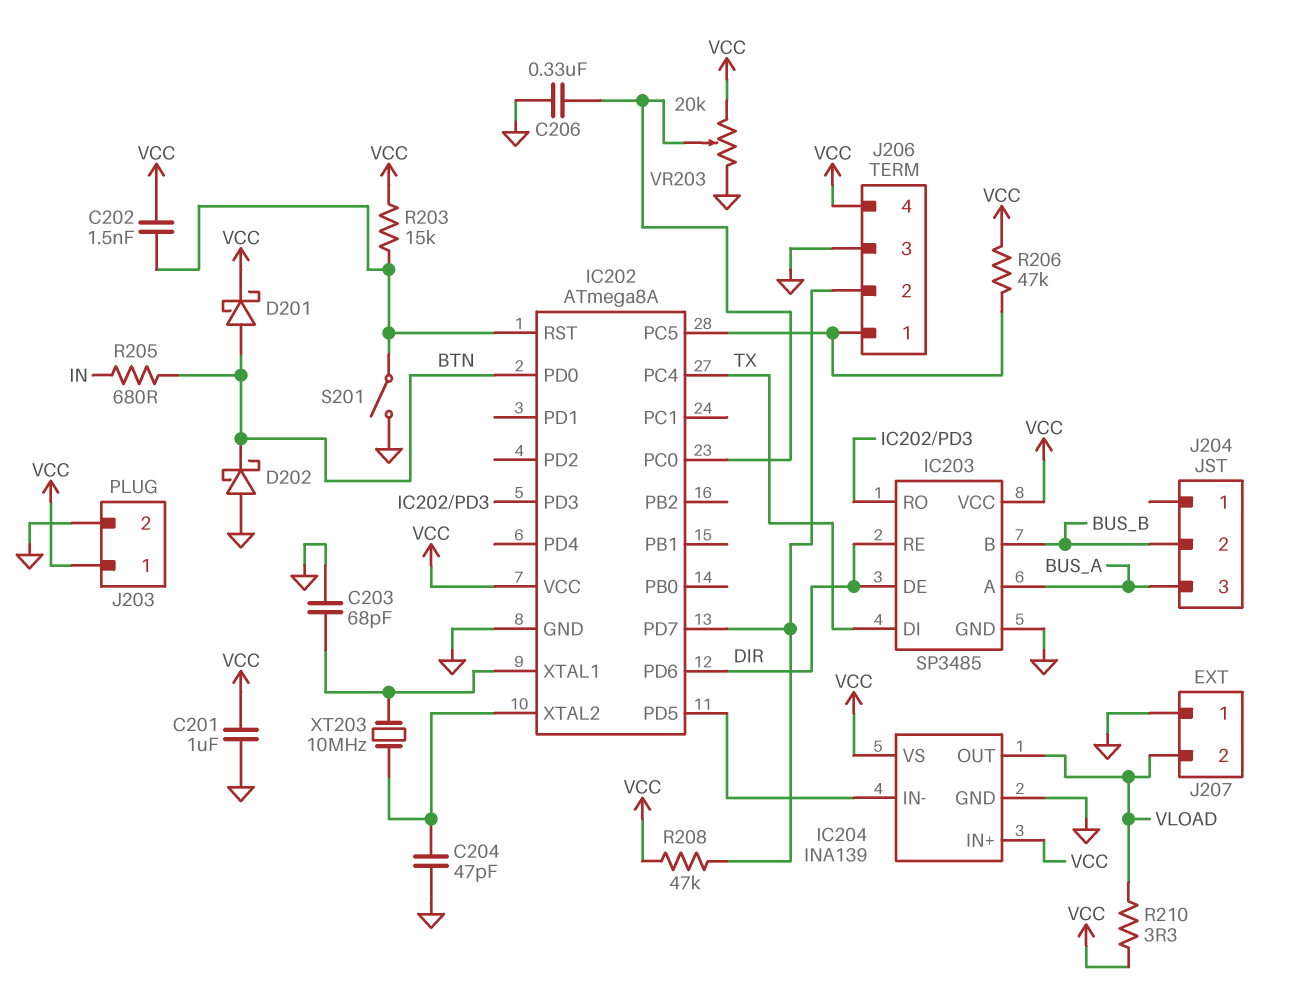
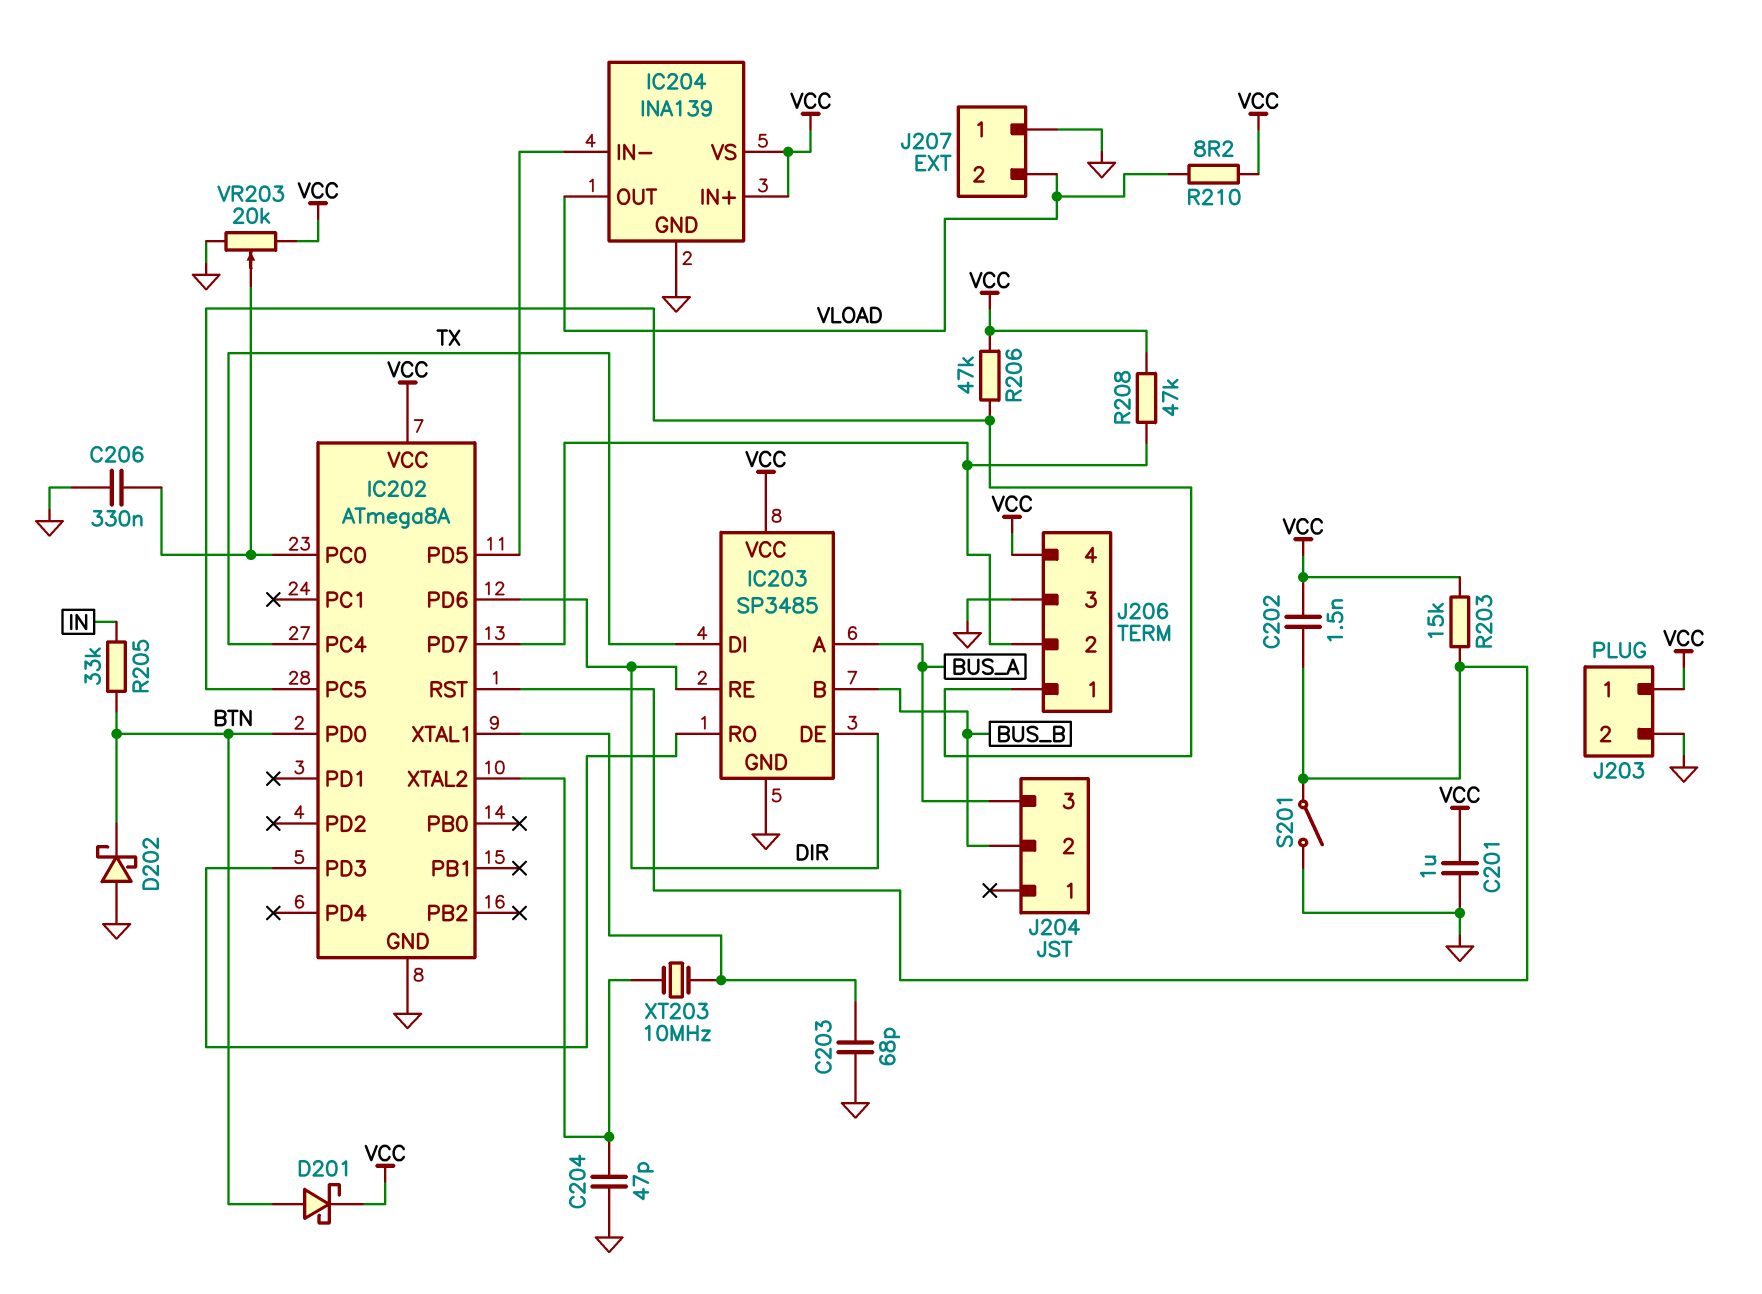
R205: 680 (BTN, IN) -> 33k (BTN, IN)
R210: 3.3 (VCC, VLOAD) -> 8.2 (VCC, VLOAD)

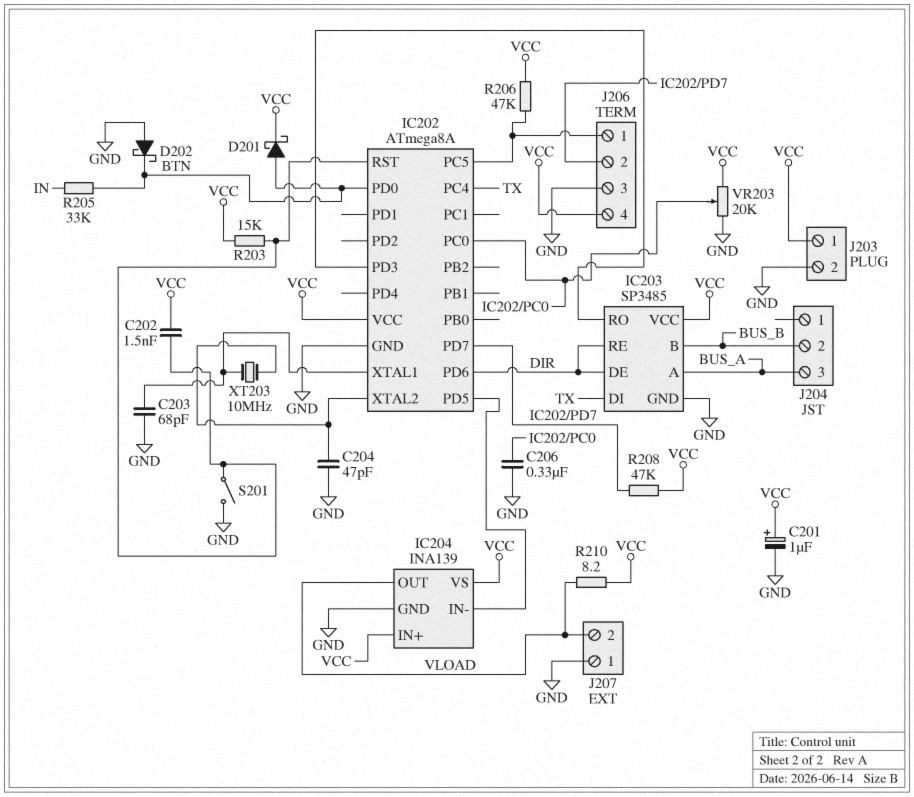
C201: 1uF (GND, VCC) -> 1uF (plus VCC, minus GND)

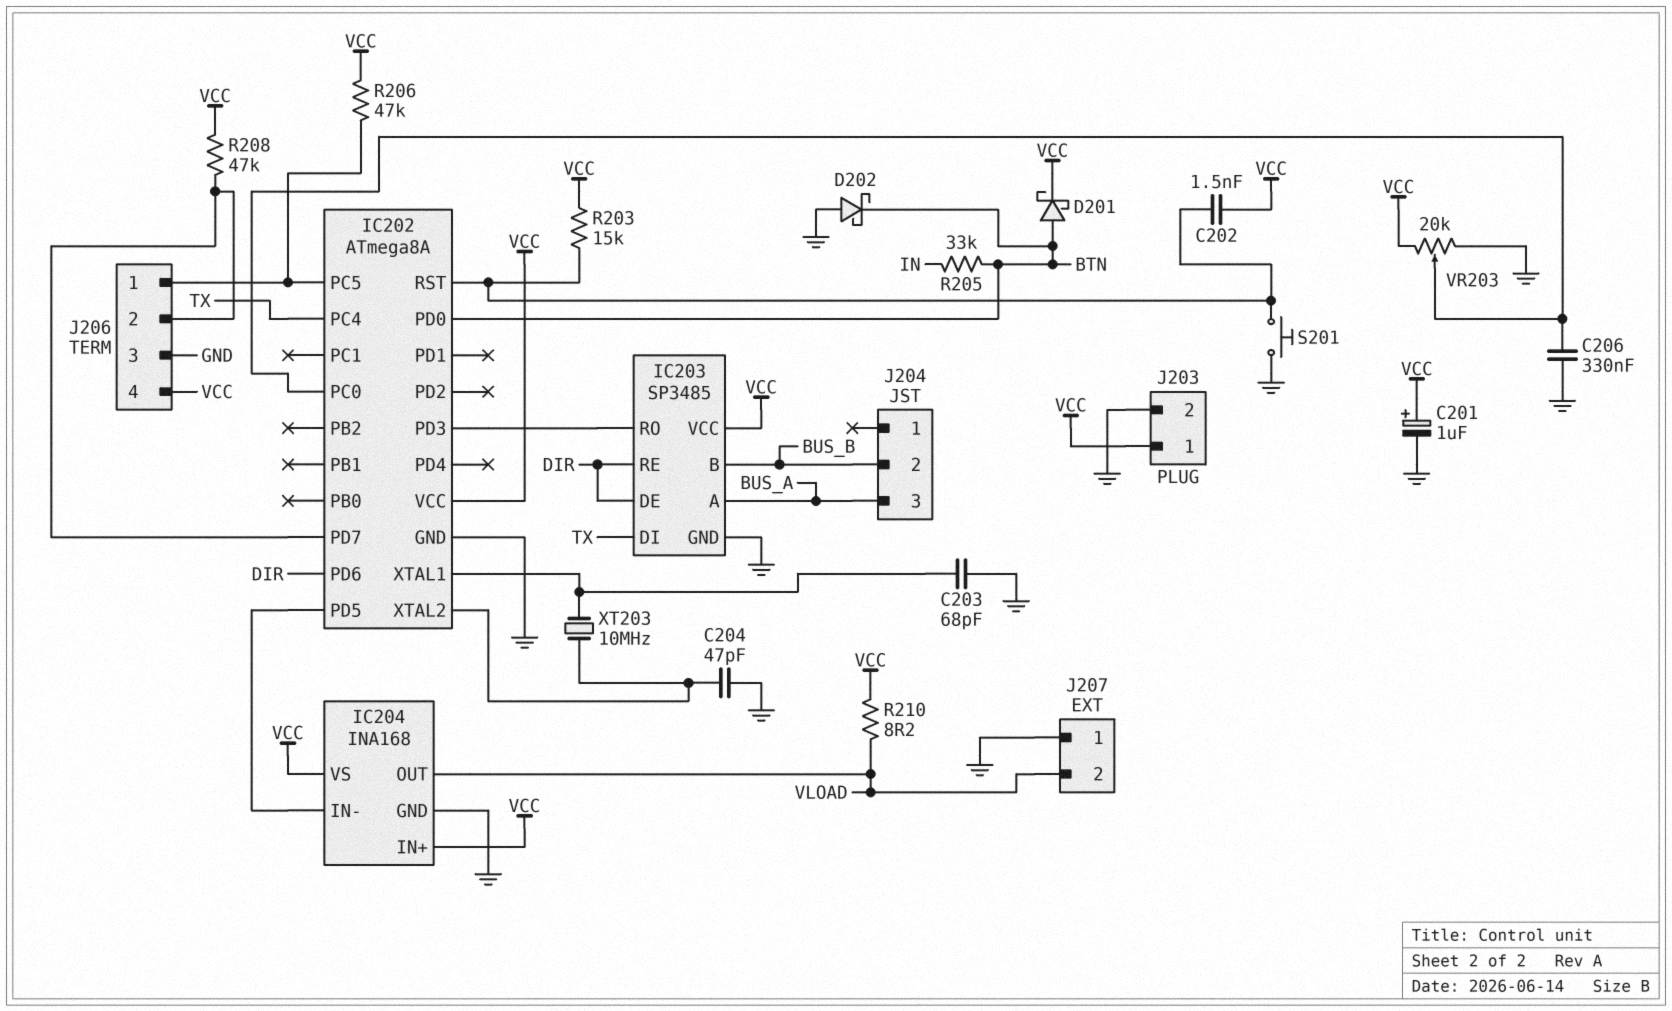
IC204: INA139 -> INA168
S201: switch (GND, IC202/RST) -> button (GND, IC202/RST)

